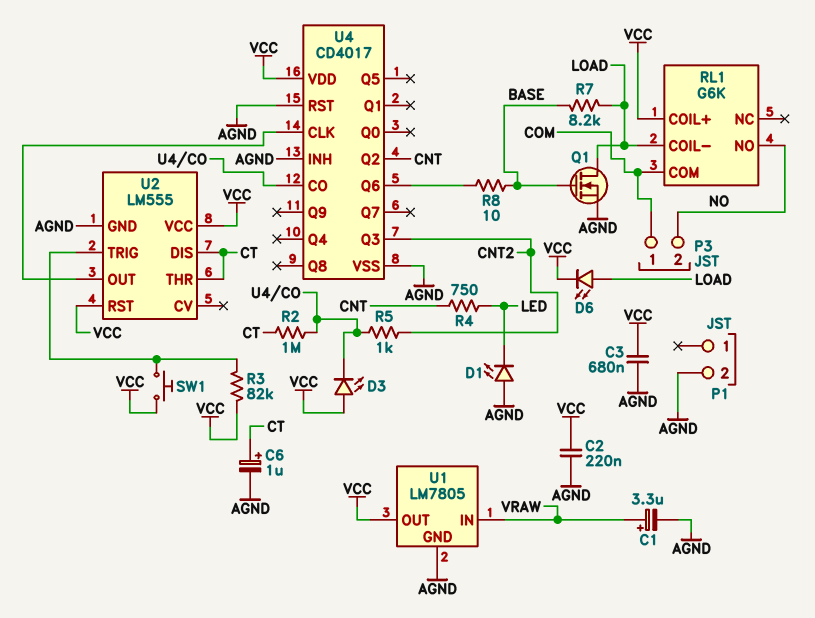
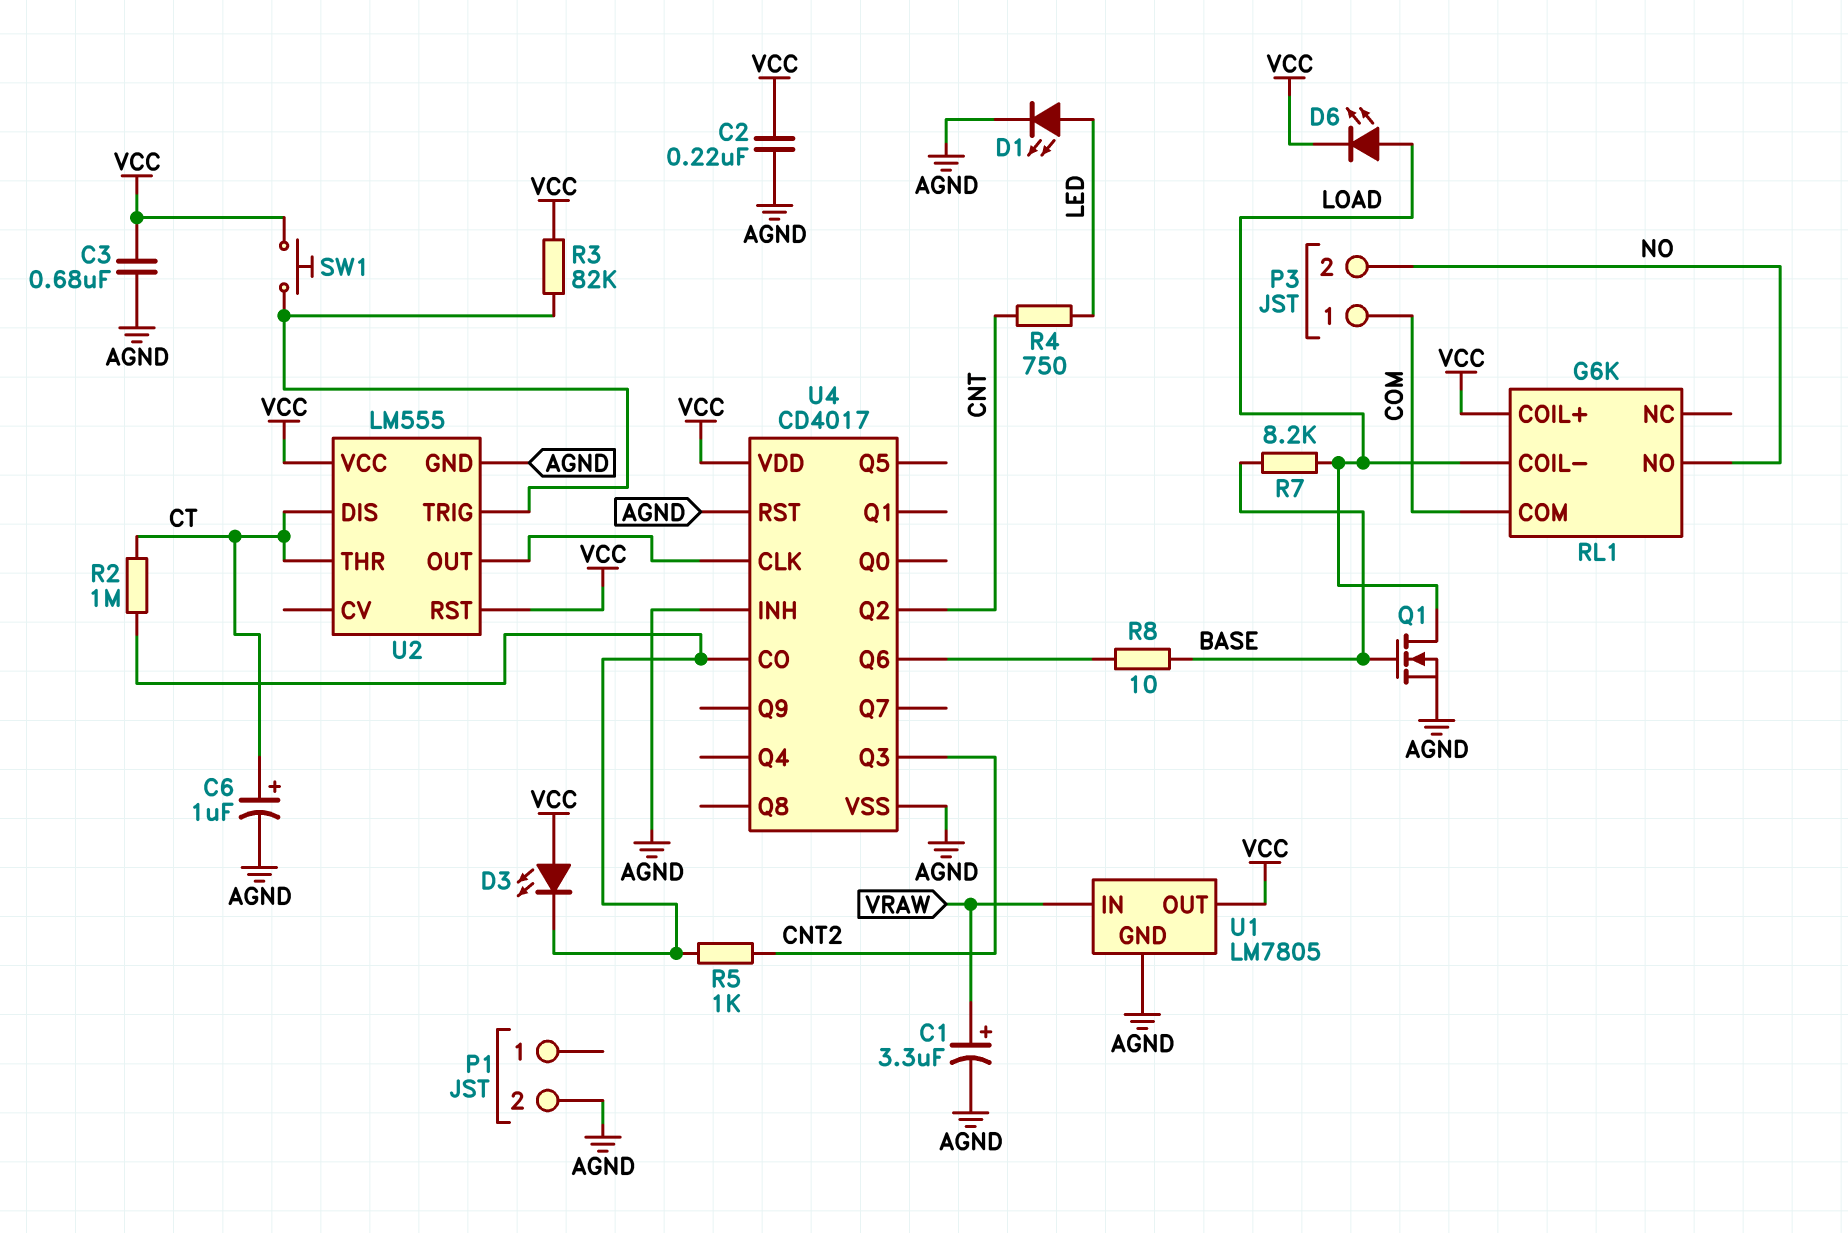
D1: LED (A AGND, K LED) -> LED (A LED, K AGND)

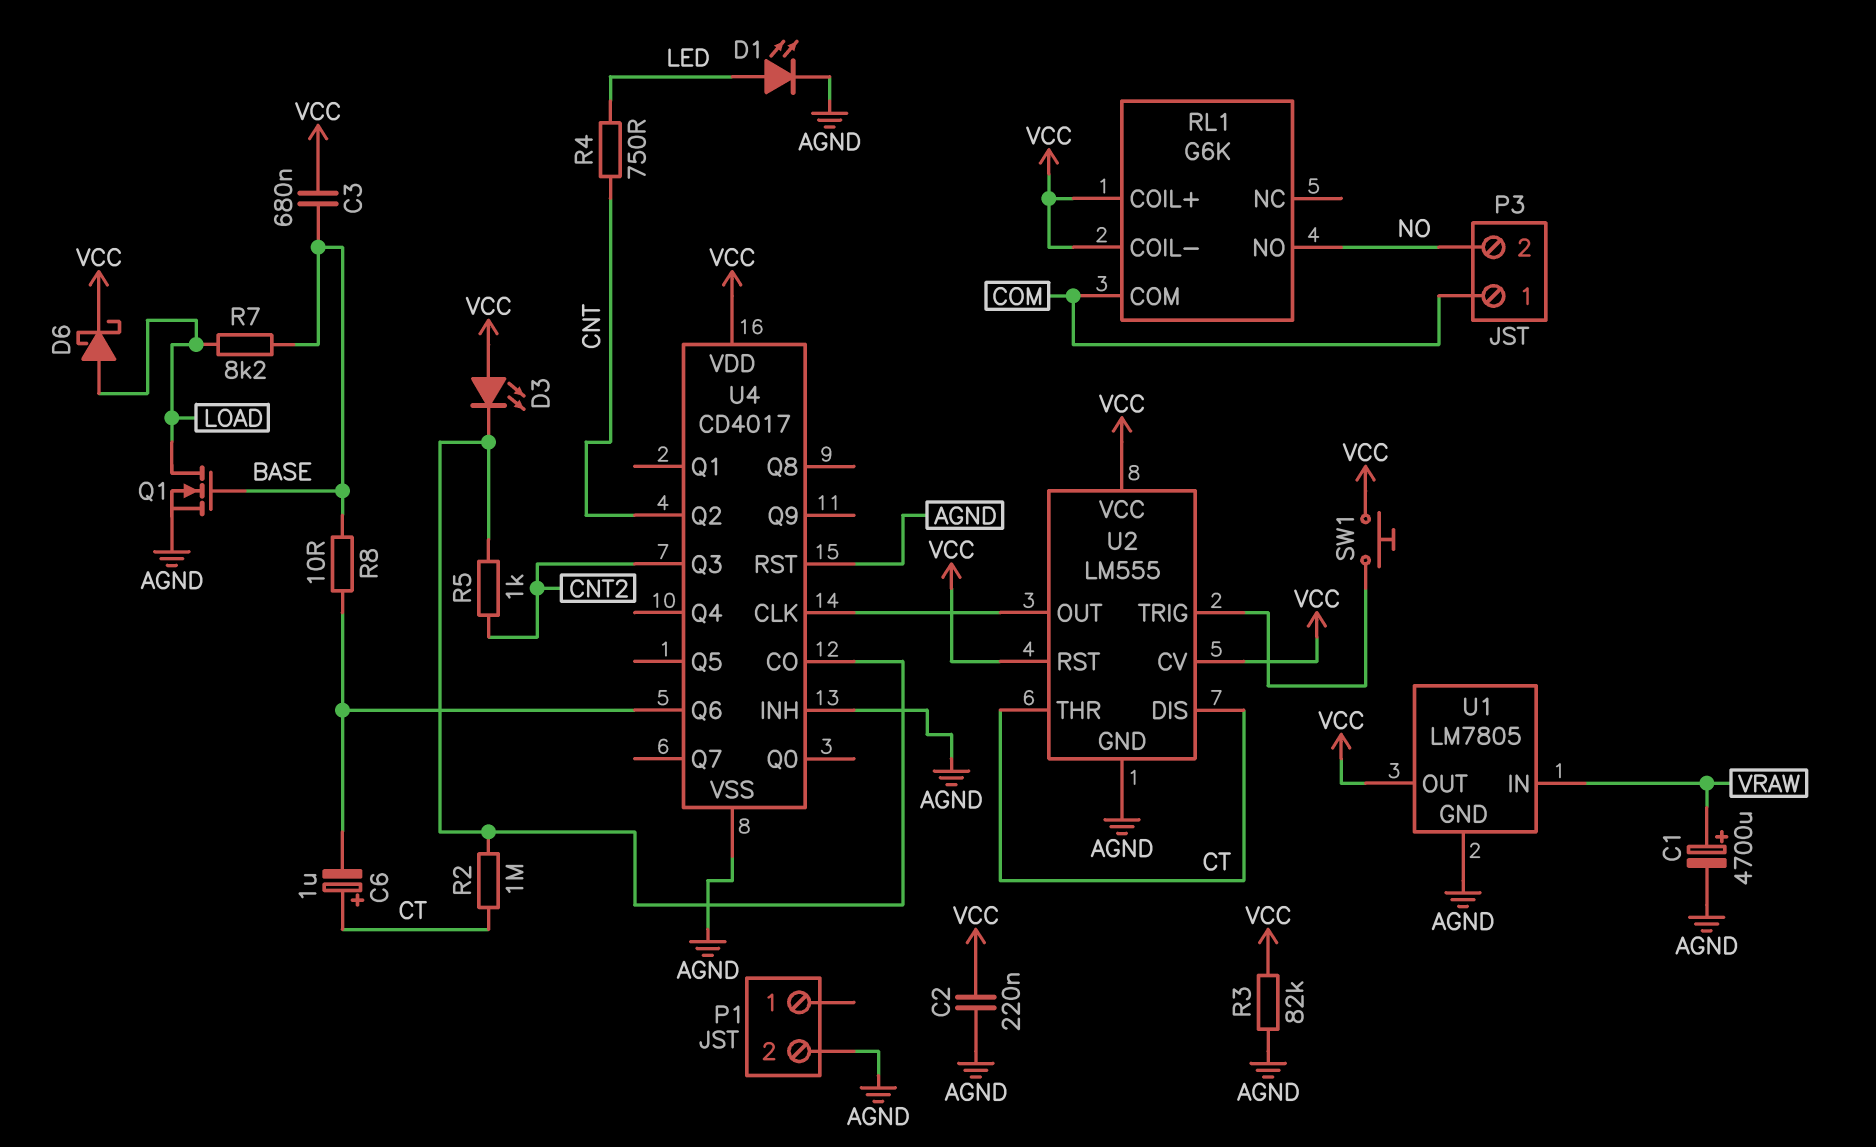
C1: 3.3uF (plus VRAW, minus AGND) -> 4700uF (plus VRAW, minus AGND)
C3: 680nF (AGND, VCC) -> 680nF (BASE, VCC)
C6: 1uF (plus CT, minus AGND) -> 1uF (plus CT, minus U4/Q6)
D6: LED (A LOAD, K VCC) -> schottky (A LOAD, K VCC)
R3: 82k (U2/TRIG, VCC) -> 82k (AGND, VCC)
RL1 pin COIL-: LOAD -> VCC
U2 pin CV: none -> VCC

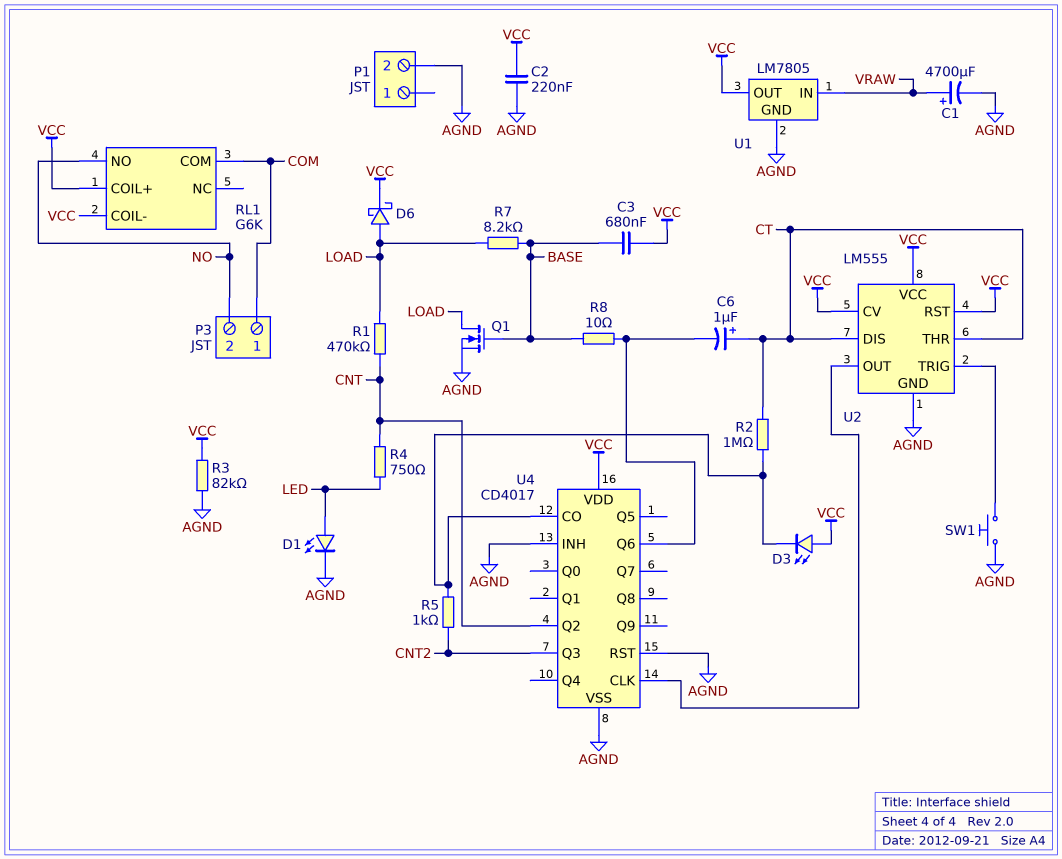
R1: none -> 470k (CNT, LOAD)
SW1: button (U2/TRIG, VCC) -> button (AGND, U2/TRIG)

